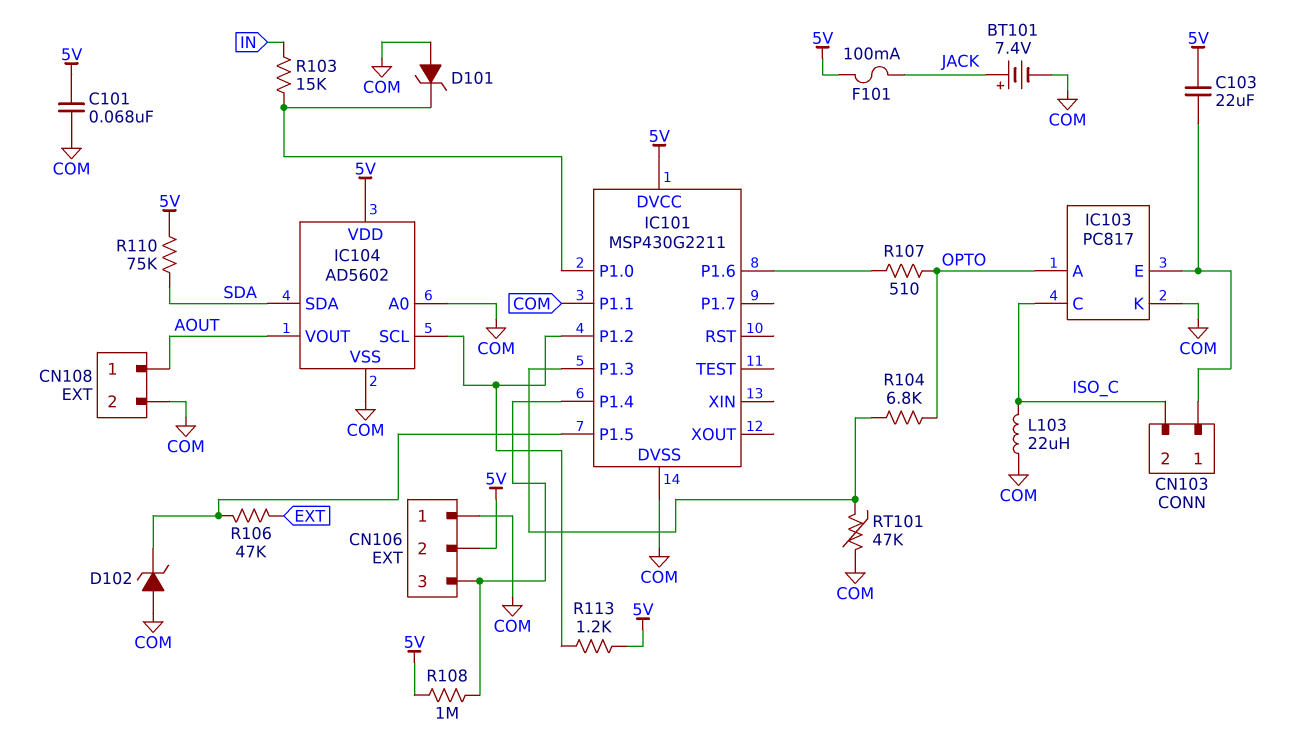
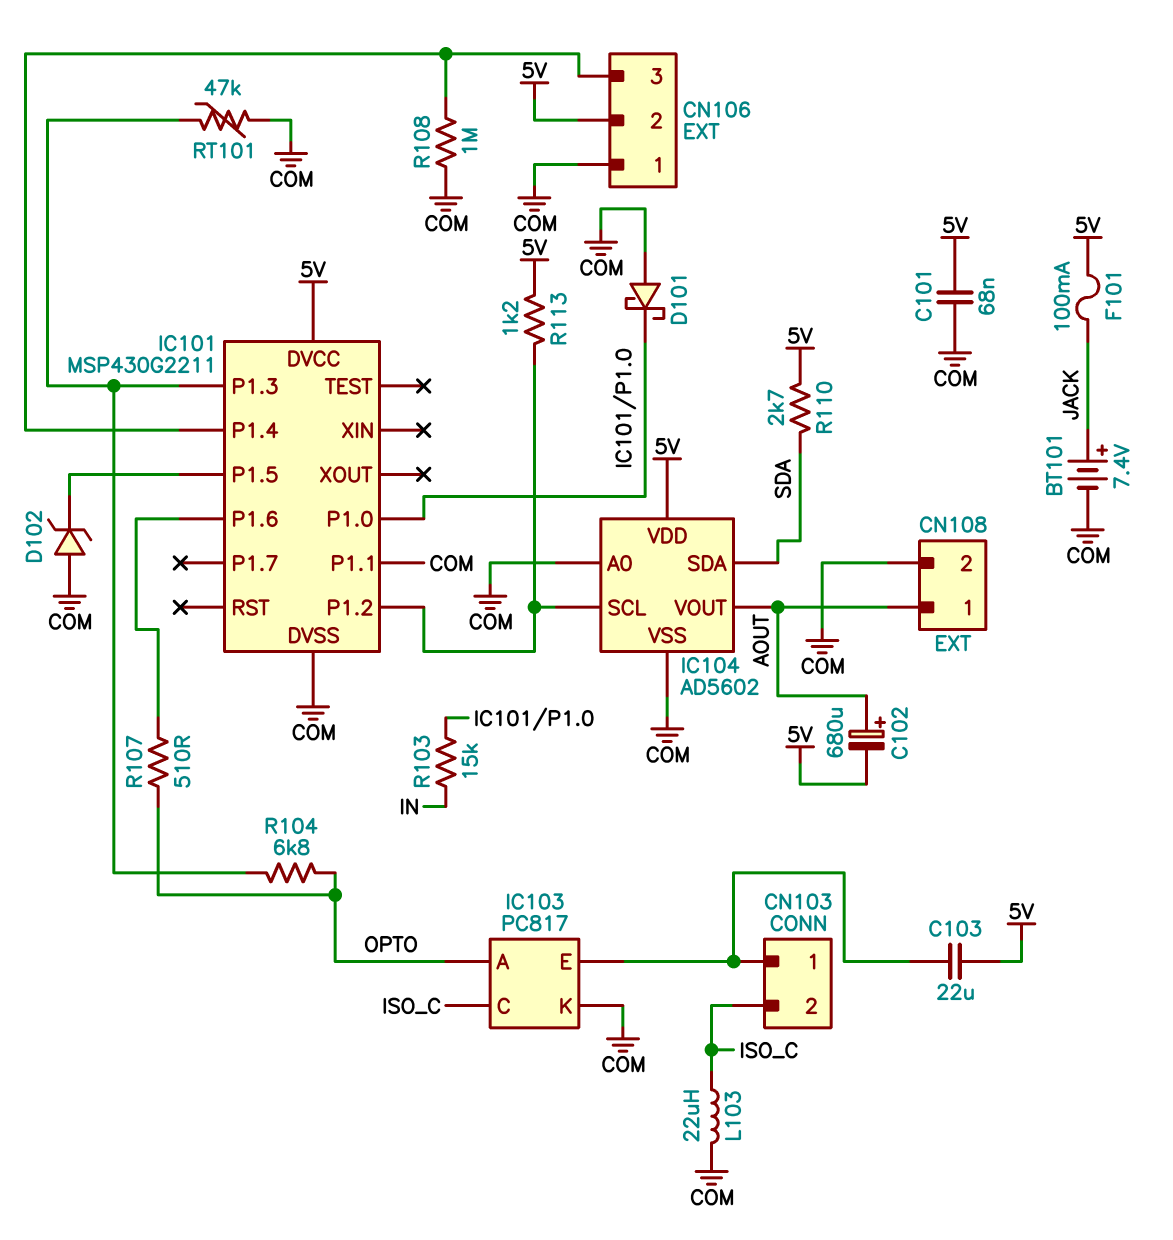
C102: none -> 680uF (plus AOUT, minus 5V)
D101: zener (A COM, K IC101/P1.0) -> schottky (A COM, K IC101/P1.0)
R106: 47k (EXT, IC101/P1.5) -> none
R108: 1M (5V, CN106/3) -> 1M (CN106/3, COM)
R110: 75k (5V, SDA) -> 2.7k (5V, SDA)

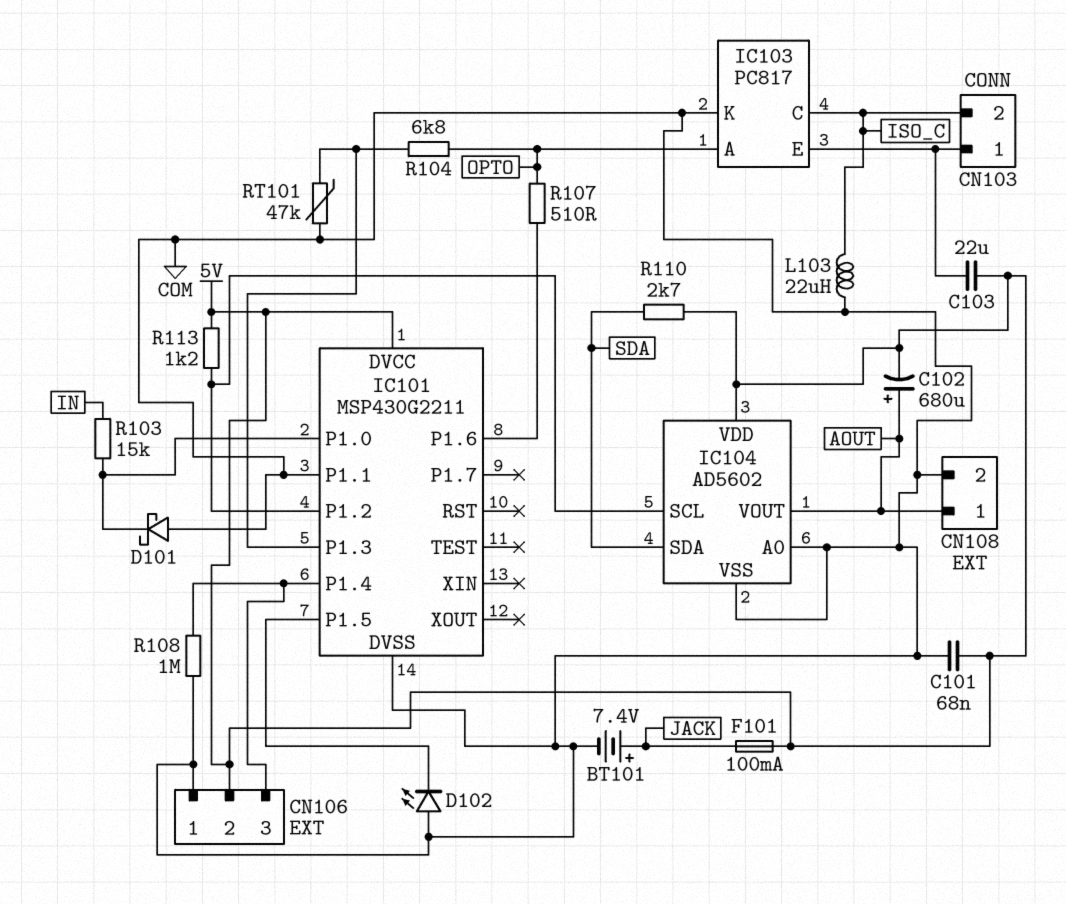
D102: zener (A COM, K IC101/P1.5) -> LED (A COM, K IC101/P1.5)

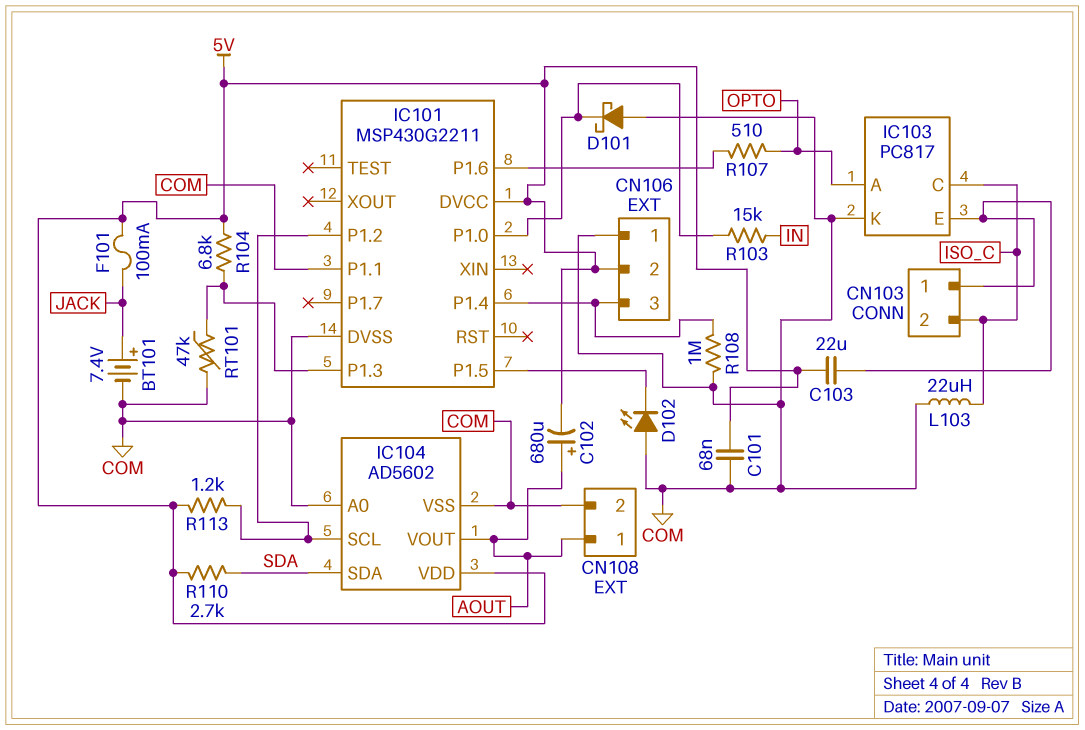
R104: 6.8k (IC101/P1.3, OPTO) -> 6.8k (5V, IC101/P1.3)

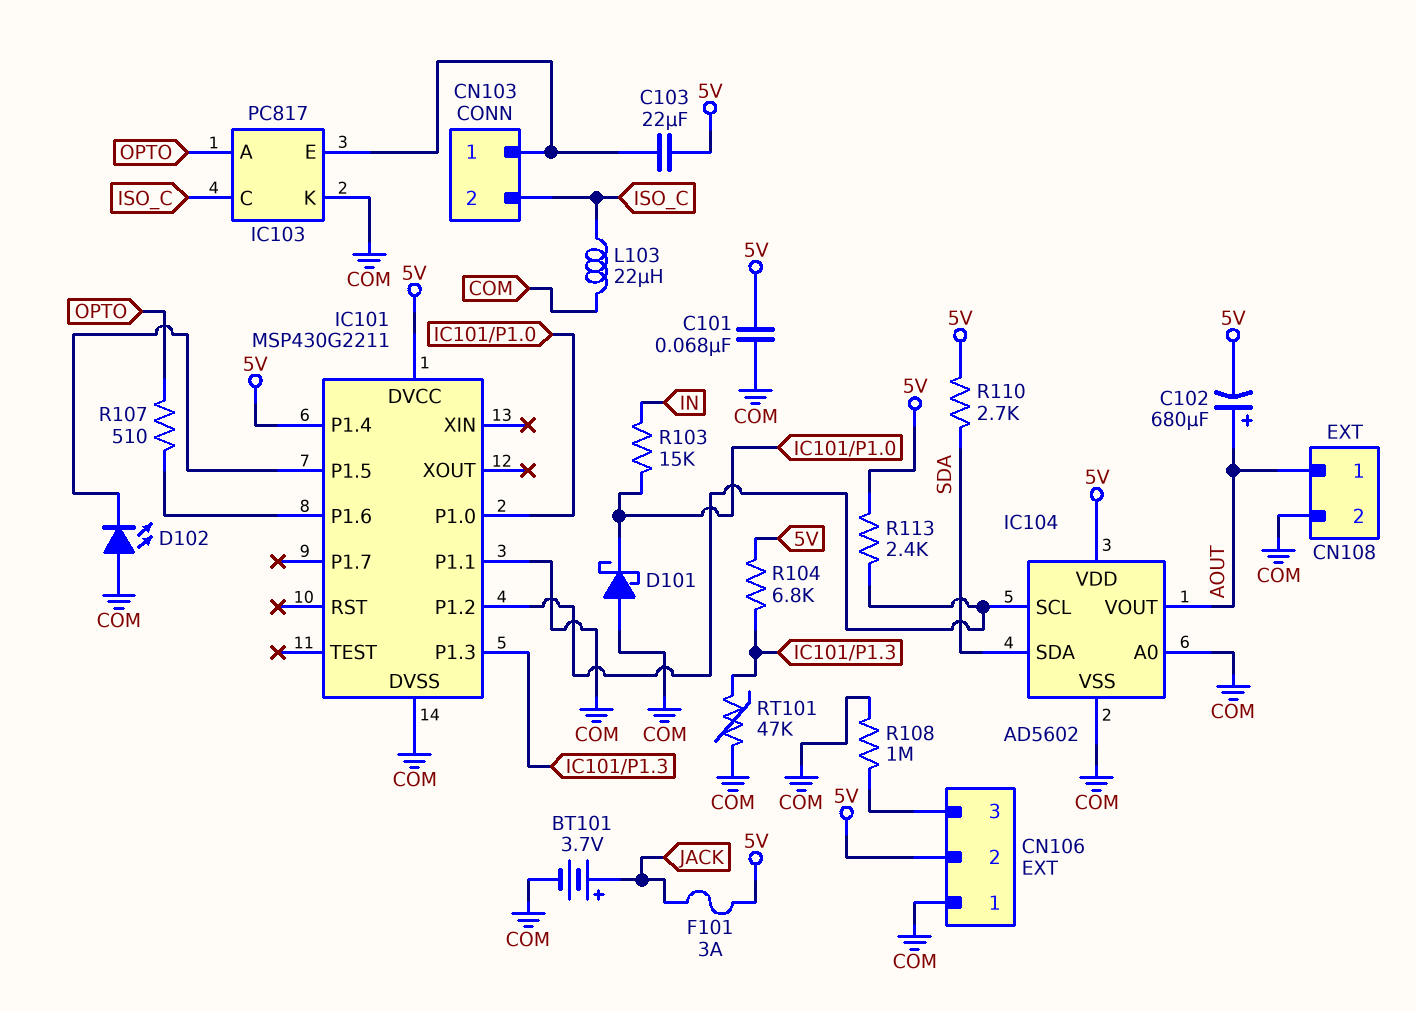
BT101: 7.4V (plus JACK, minus COM) -> 3.7V (plus JACK, minus COM)
F101: 100mA (5V, JACK) -> 3A (5V, JACK)
IC101 pin P1.4: CN106/3 -> 5V
R113: 1.2k (5V, IC101/P1.2) -> 2.4k (5V, IC101/P1.2)

